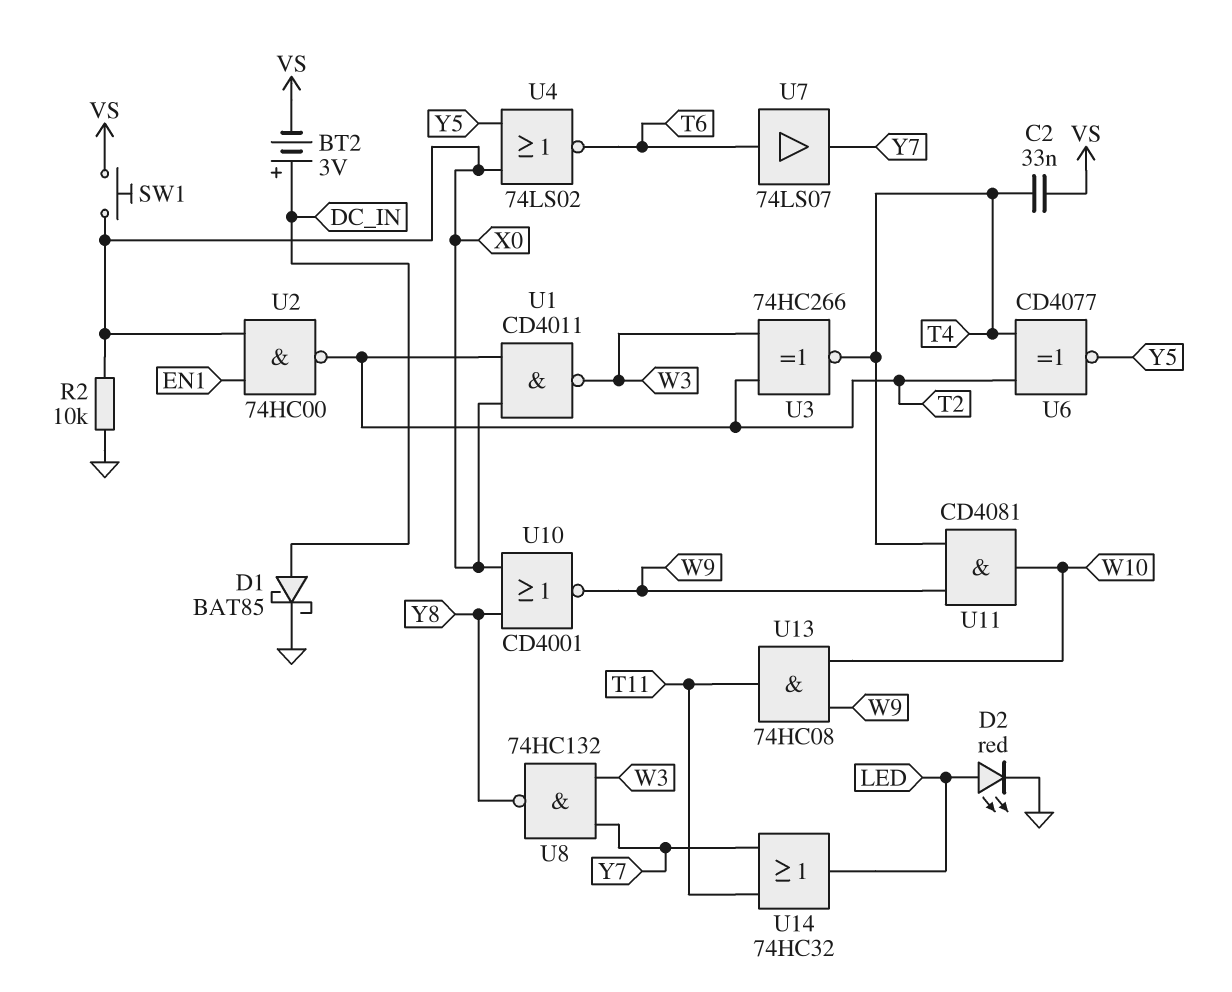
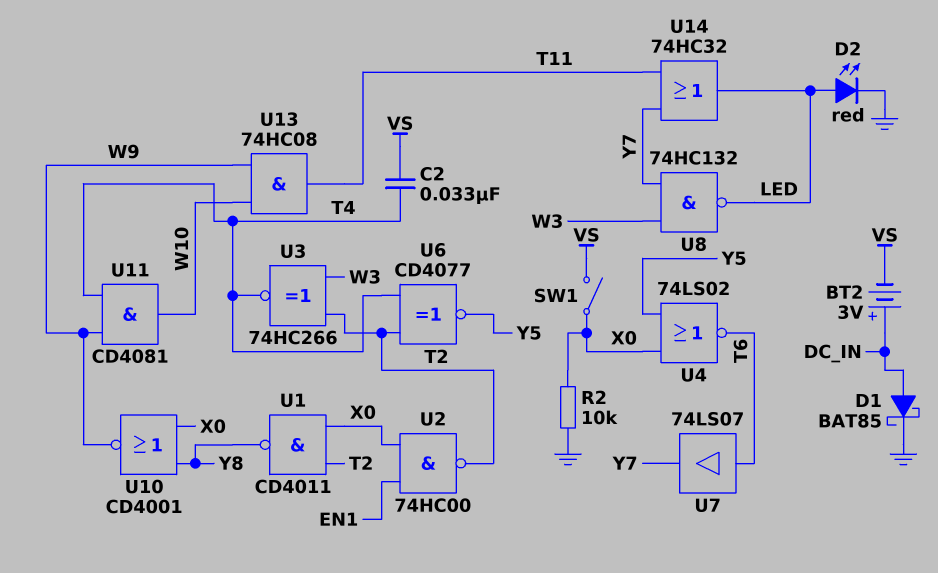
SW1: button (VS, X0) -> switch (VS, X0)
U1: NAND CD4011 (in T2, in X0, out W3) -> NAND CD4011 (in T2, in X0, out Y8)
U8: NAND 74HC132 (in W3, in Y7, out Y8) -> NAND 74HC132 (in W3, in Y7, out LED)

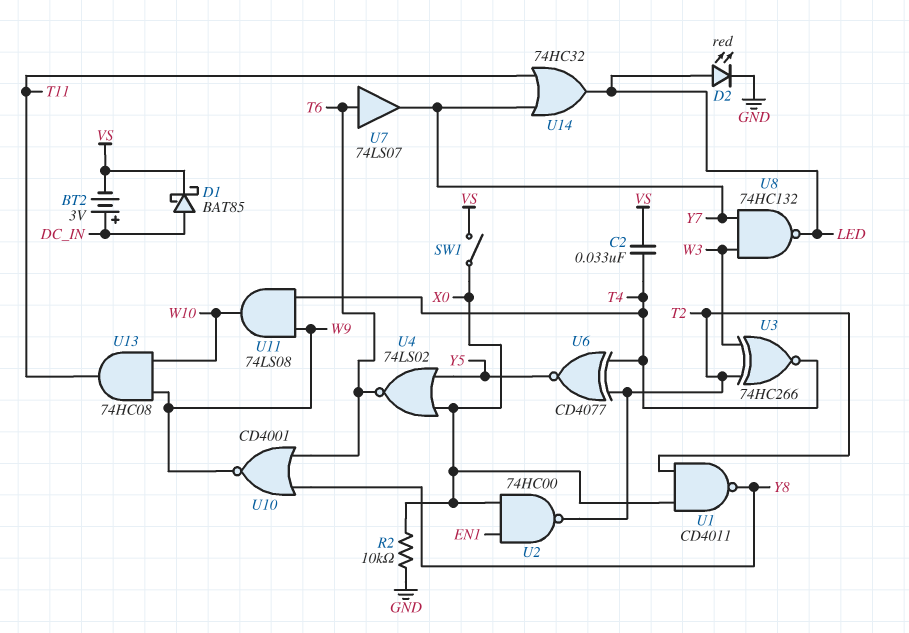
D1: schottky BAT85 (A DC_IN, K GND) -> schottky BAT85 (A DC_IN, K VS)
U10: NOR CD4001 (in X0, in Y8, out W9) -> NOR CD4001 (in T6, in Y8, out W9)
U11: AND CD4081 (in T4, in W9, out W10) -> AND 74LS08 (in T4, in W9, out W10)

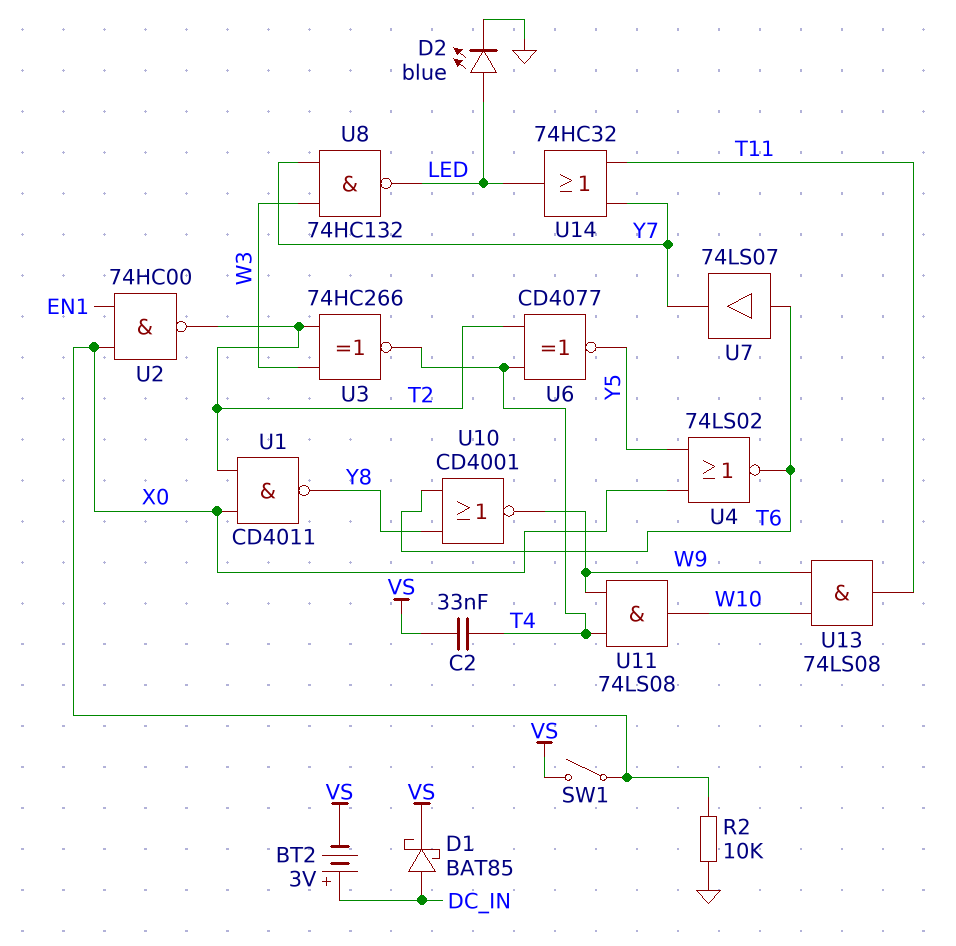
D2: LED red (A LED, K GND) -> LED blue (A LED, K GND)
U13: AND 74HC08 (in W9, in W10, out T11) -> AND 74LS08 (in W9, in W10, out T11)

